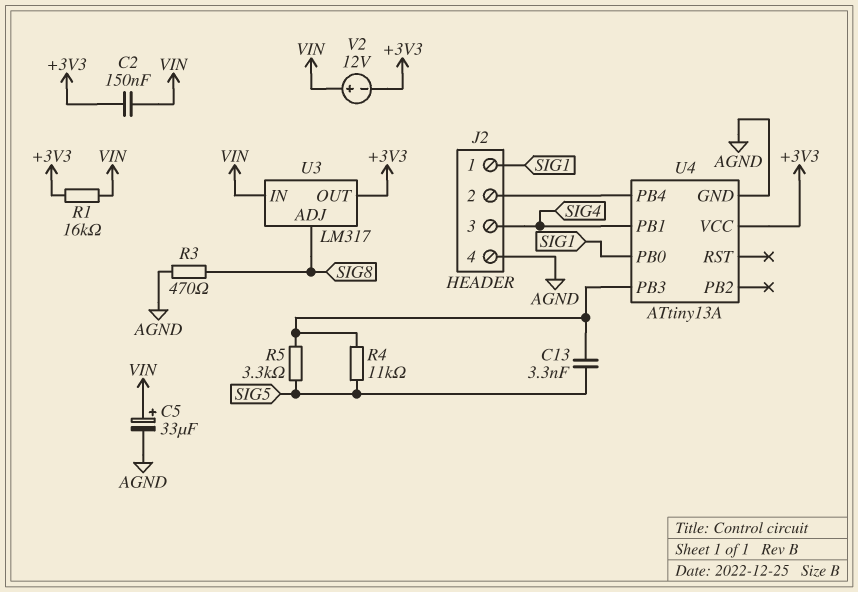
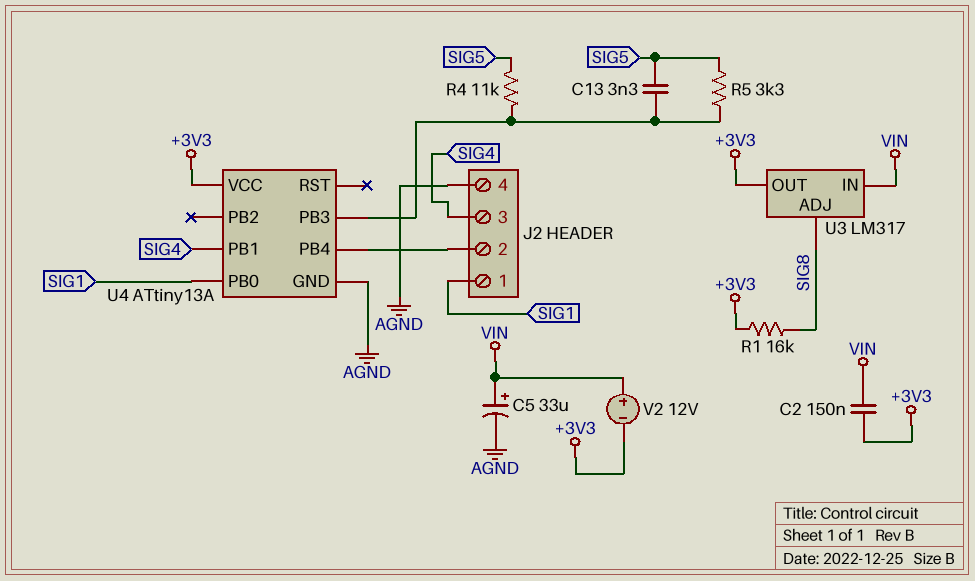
R1: 16k (+3V3, VIN) -> 16k (+3V3, SIG8)
R3: 470 (AGND, SIG8) -> none

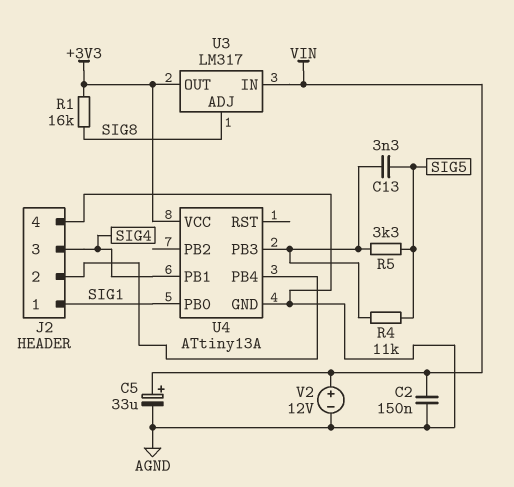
C2: 150nF (+3V3, VIN) -> 150nF (AGND, VIN)
V2: 12V (plus VIN, minus +3V3) -> 12V (plus VIN, minus AGND)

